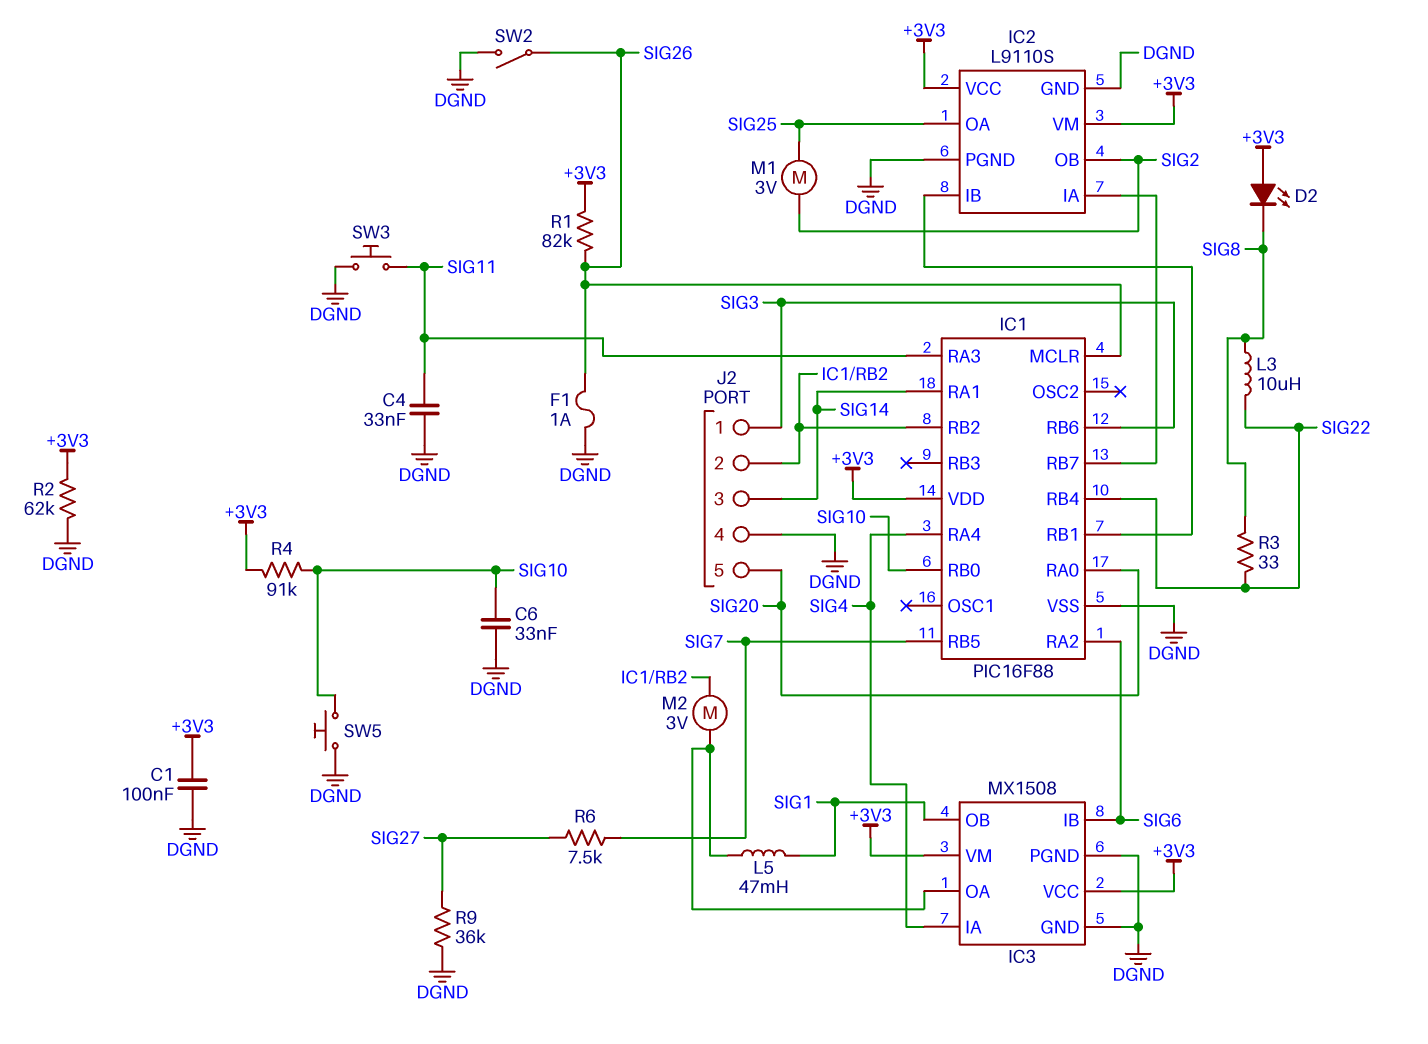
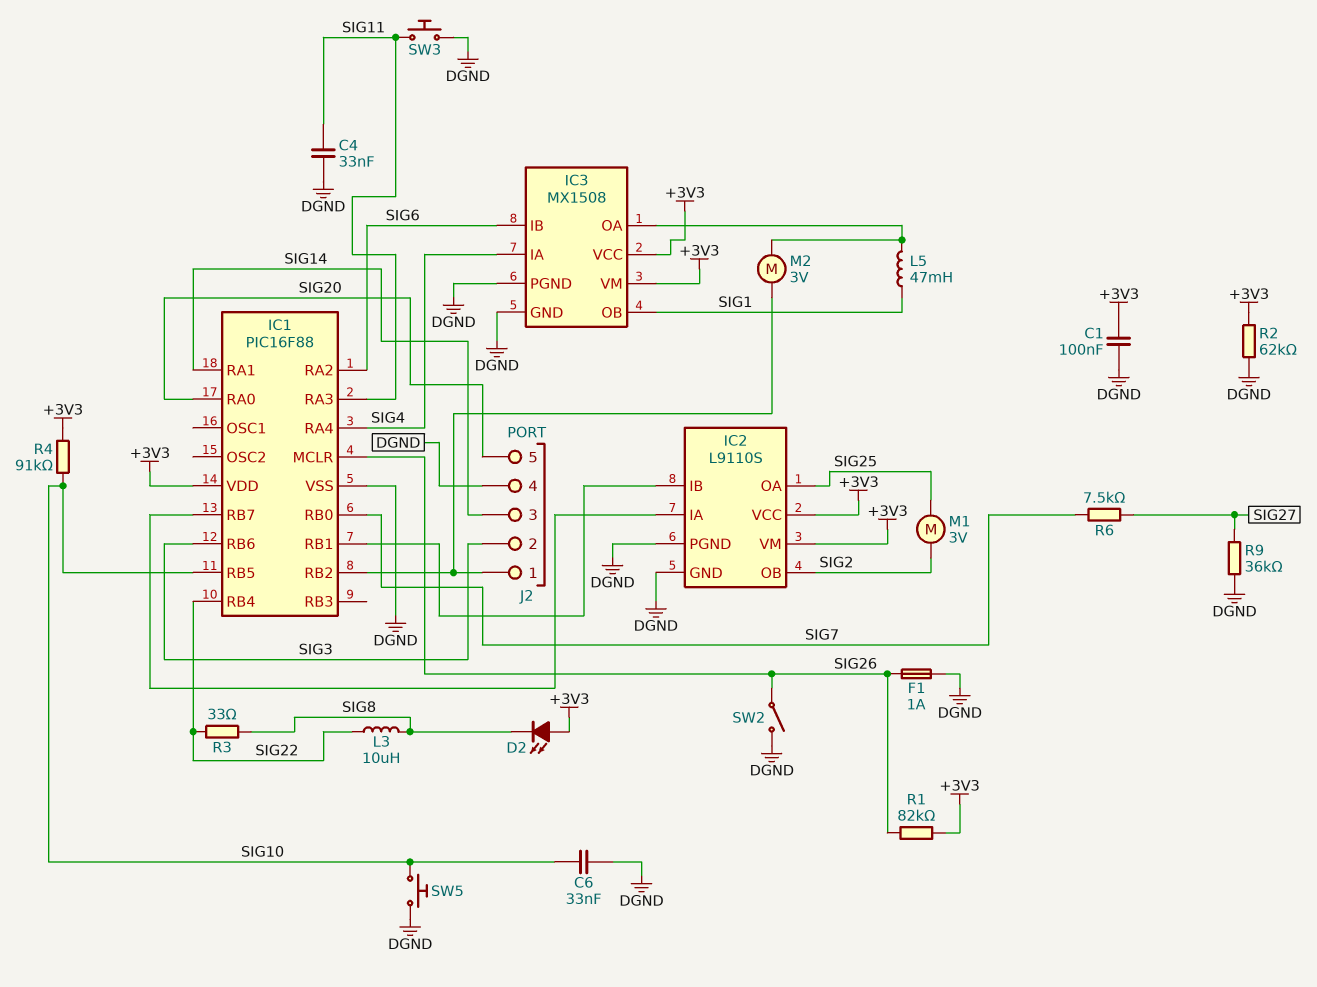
IC1 pin RB0: SIG10 -> SIG7
IC1 pin RB5: SIG7 -> SIG10
J2 pin 1: SIG3 -> IC1/RB2
J2 pin 2: IC1/RB2 -> SIG3

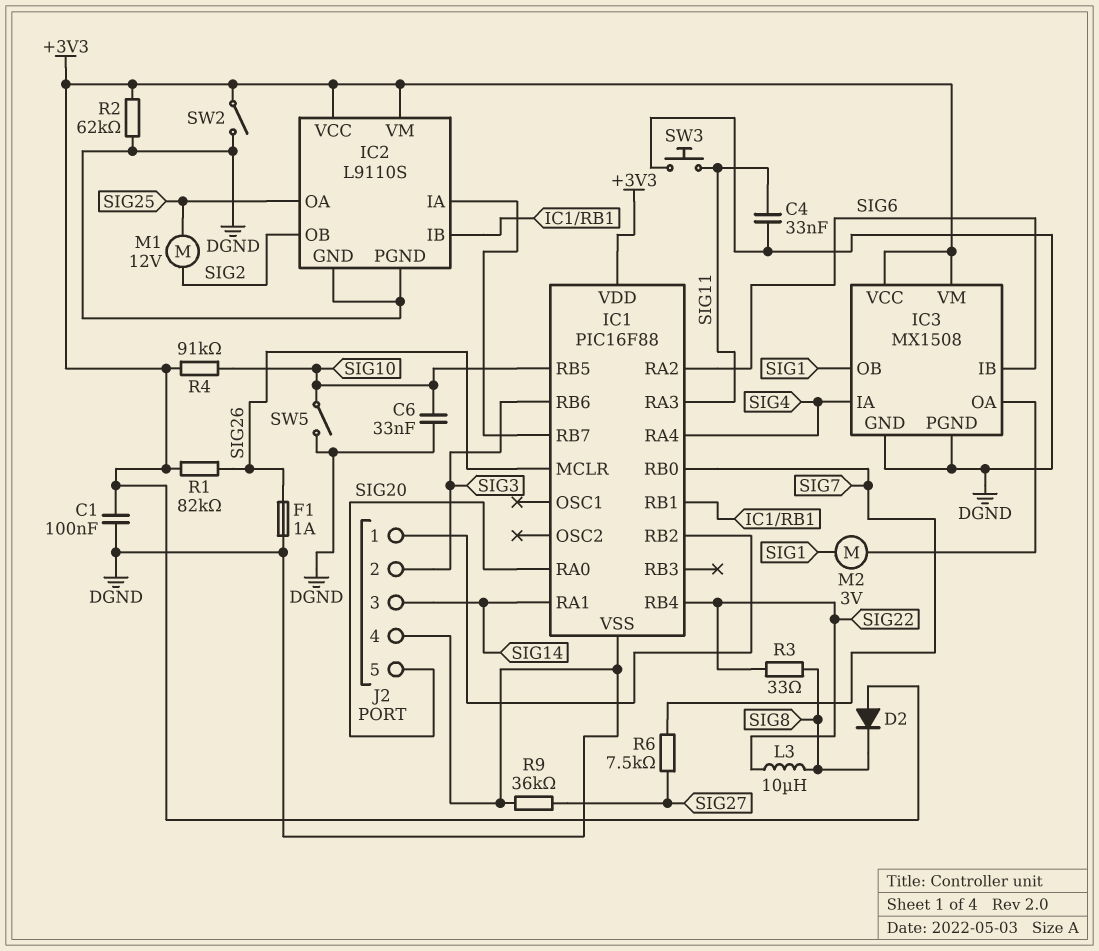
D2: LED (A +3V3, K SIG8) -> diode (A +3V3, K SIG8)
L5: 47mH (IC3/OA, SIG1) -> none
M1: motor 3V (SIG2, SIG25) -> motor 12V (SIG2, SIG25)
M2: motor 3V (IC1/RB2, IC3/OA) -> motor 3V (IC3/OA, SIG1)
SW2: switch (DGND, SIG26) -> switch (+3V3, DGND)
SW5: button (DGND, SIG10) -> switch (DGND, SIG10)

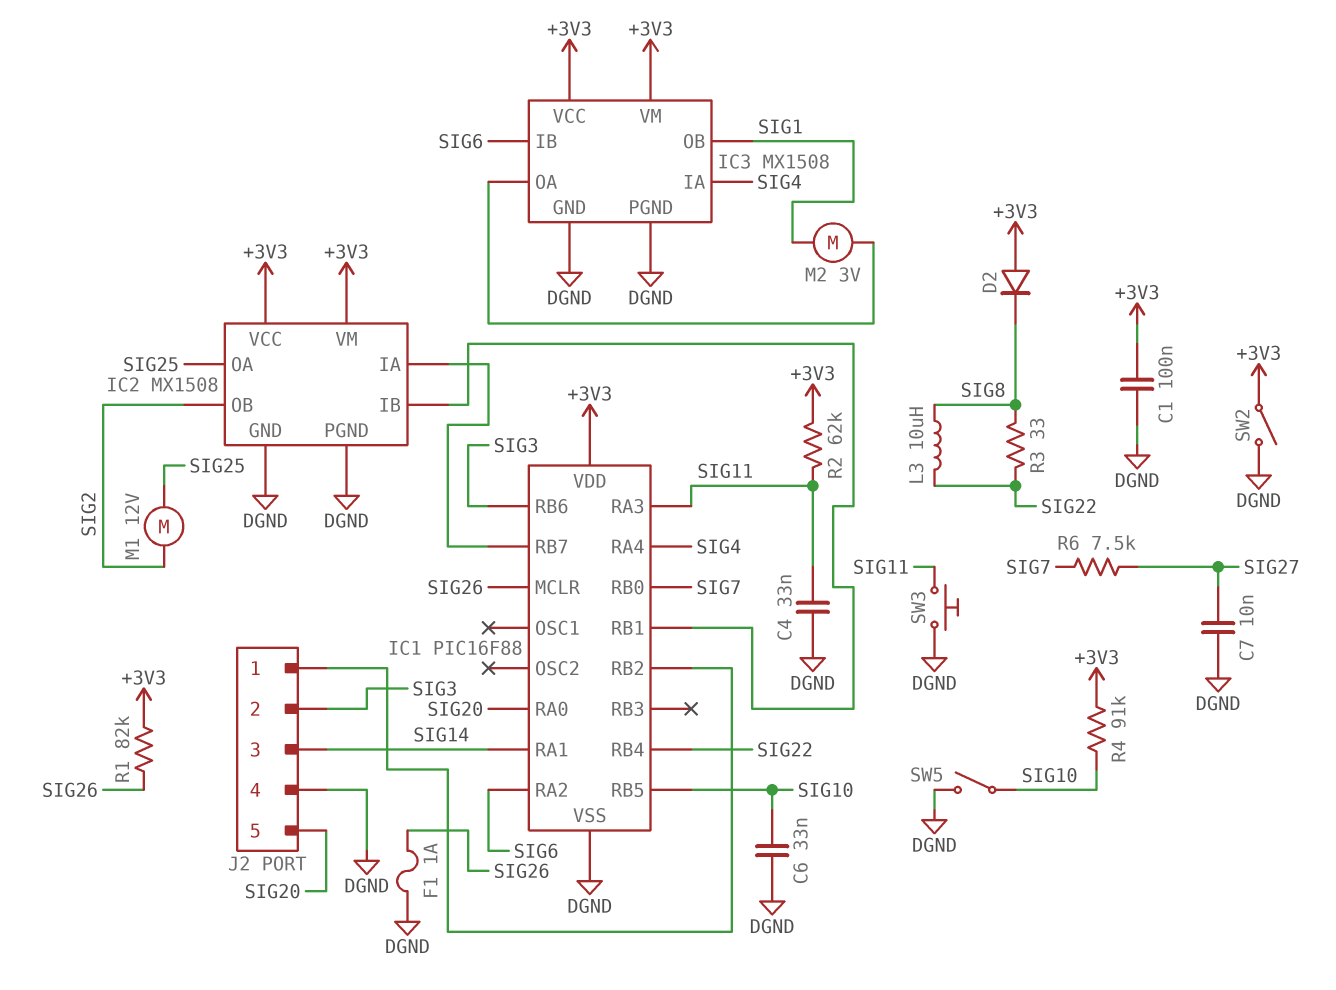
C7: none -> 10nF (DGND, SIG27)
IC2: L9110S -> MX1508
R2: 62k (+3V3, DGND) -> 62k (+3V3, SIG11)
R9: 36k (DGND, SIG27) -> none

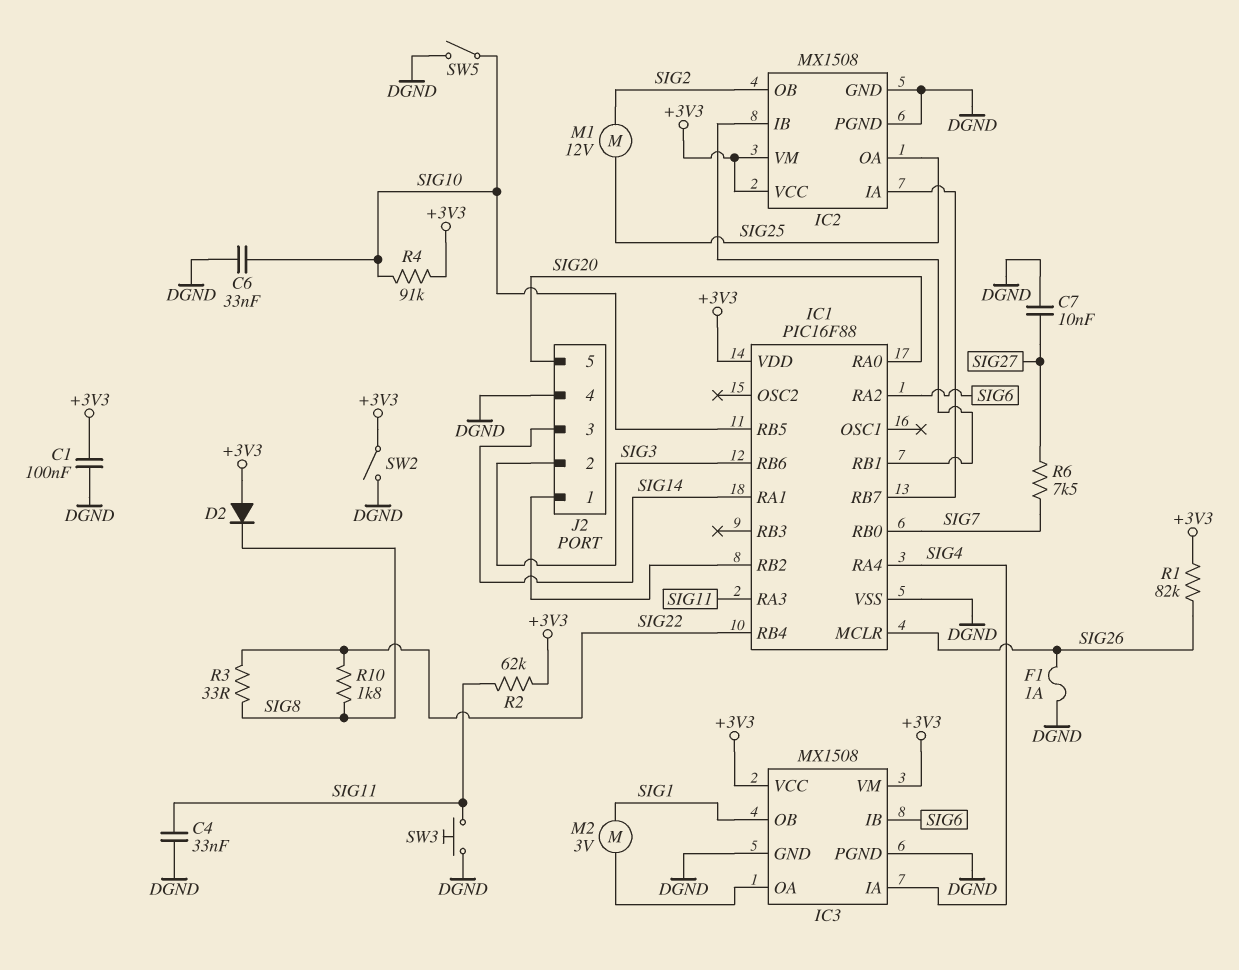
L3: 10uH (SIG8, SIG22) -> none
R10: none -> 1.8k (SIG8, SIG22)

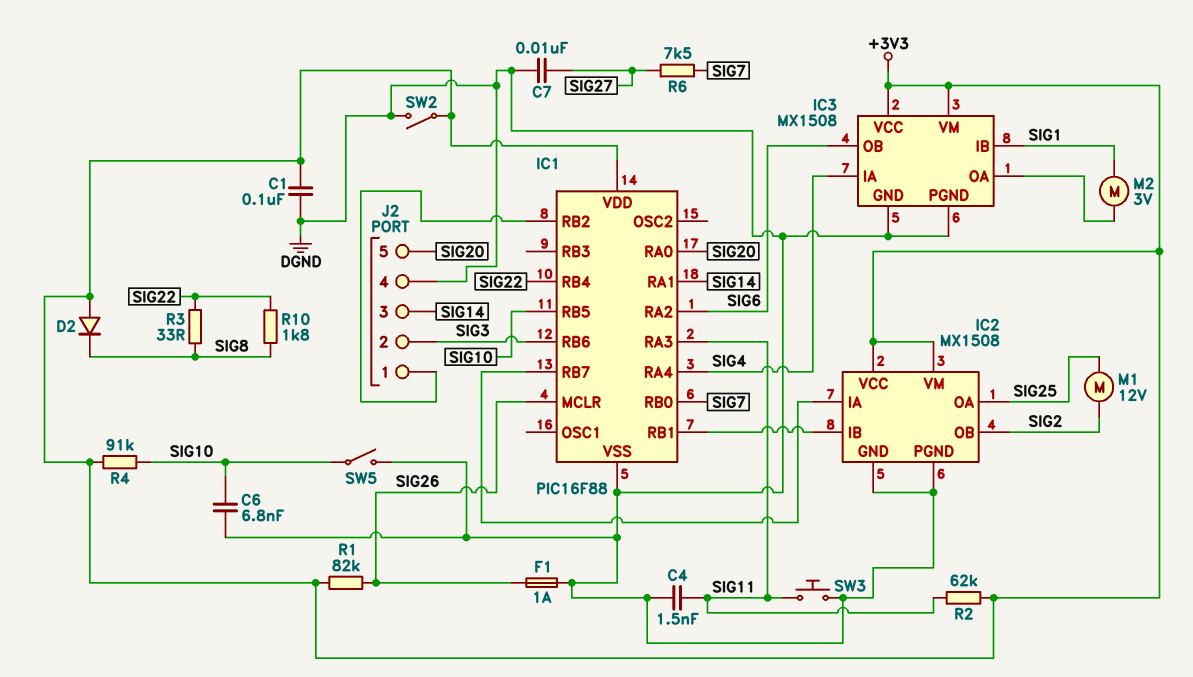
C4: 33nF (DGND, SIG11) -> 1.5nF (DGND, SIG11)
C6: 33nF (DGND, SIG10) -> 6.8nF (DGND, SIG10)
IC3 pin IB: SIG6 -> SIG1
IC3 pin OB: SIG1 -> SIG6

